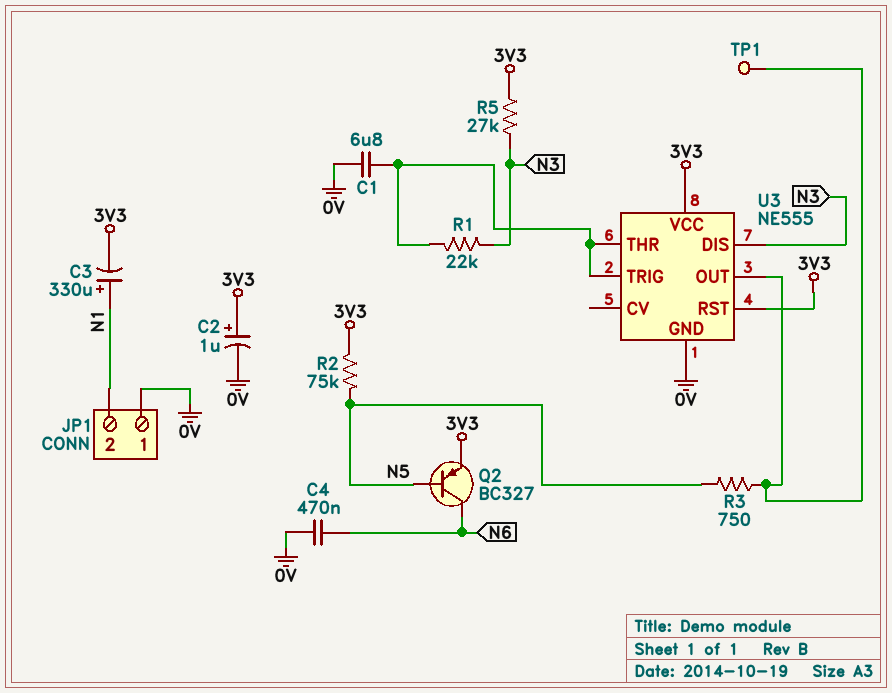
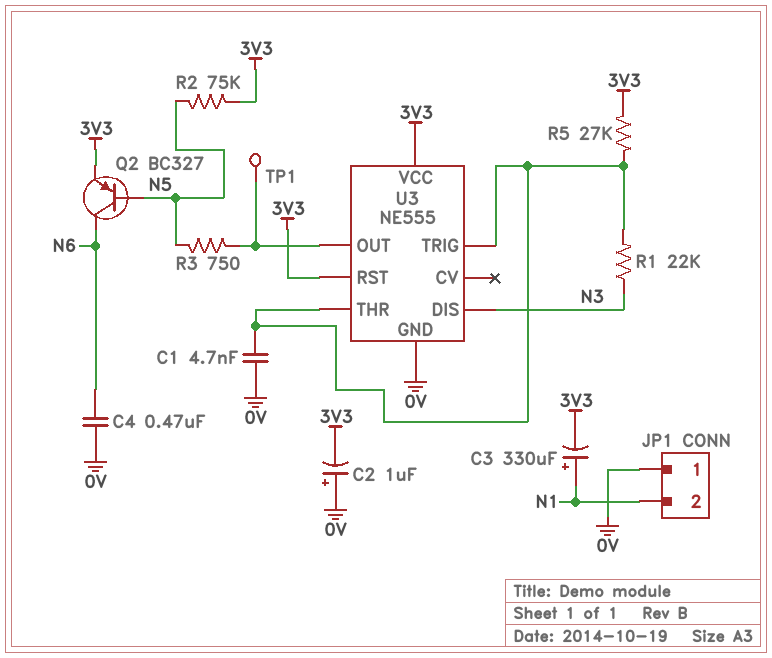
C1: 6.8uF (0V, U3/THR) -> 4.7nF (0V, U3/THR)
C2: 1uF (plus 3V3, minus 0V) -> 1uF (plus 0V, minus 3V3)
R5: 27k (3V3, N3) -> 27k (3V3, U3/THR)

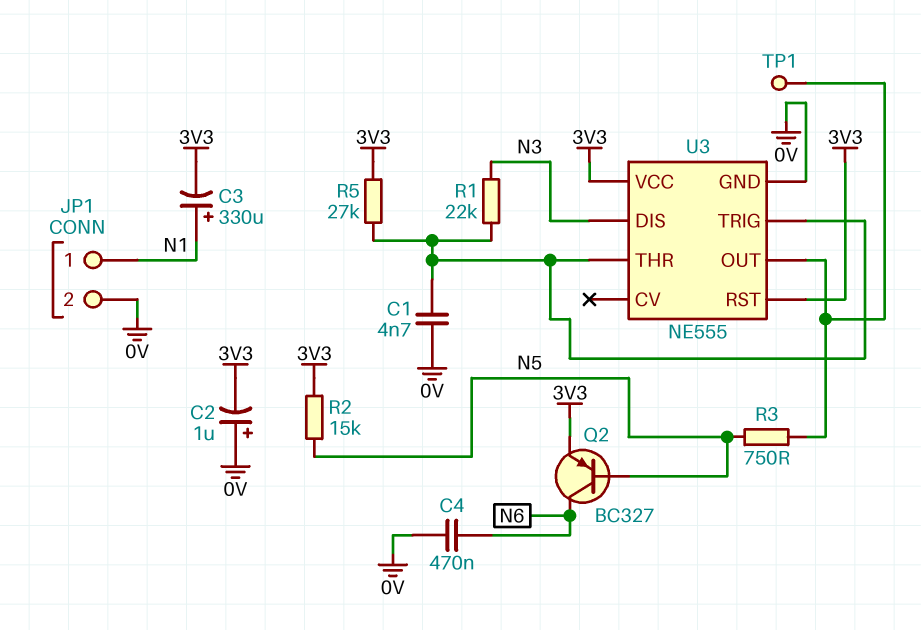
JP1 pin 1: 0V -> N1
JP1 pin 2: N1 -> 0V
R2: 75k (3V3, N5) -> 15k (3V3, N5)

